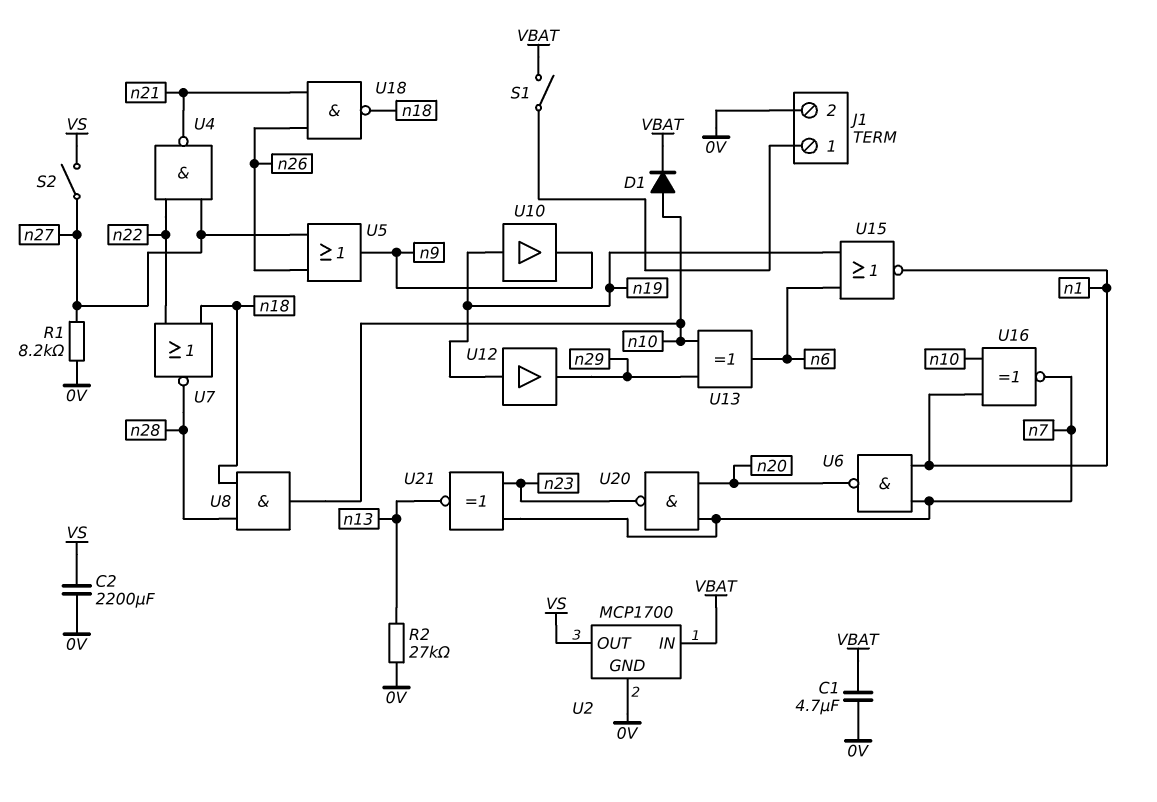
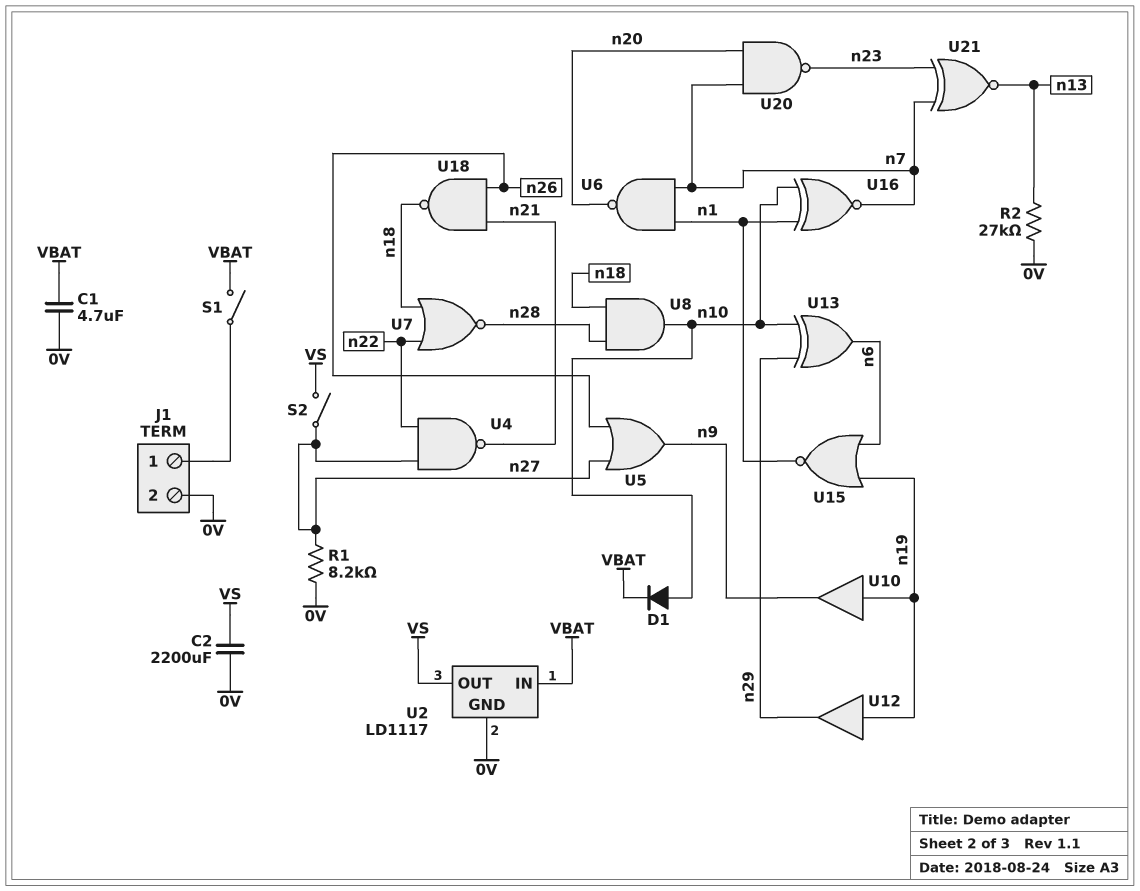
U2: MCP1700 -> LD1117

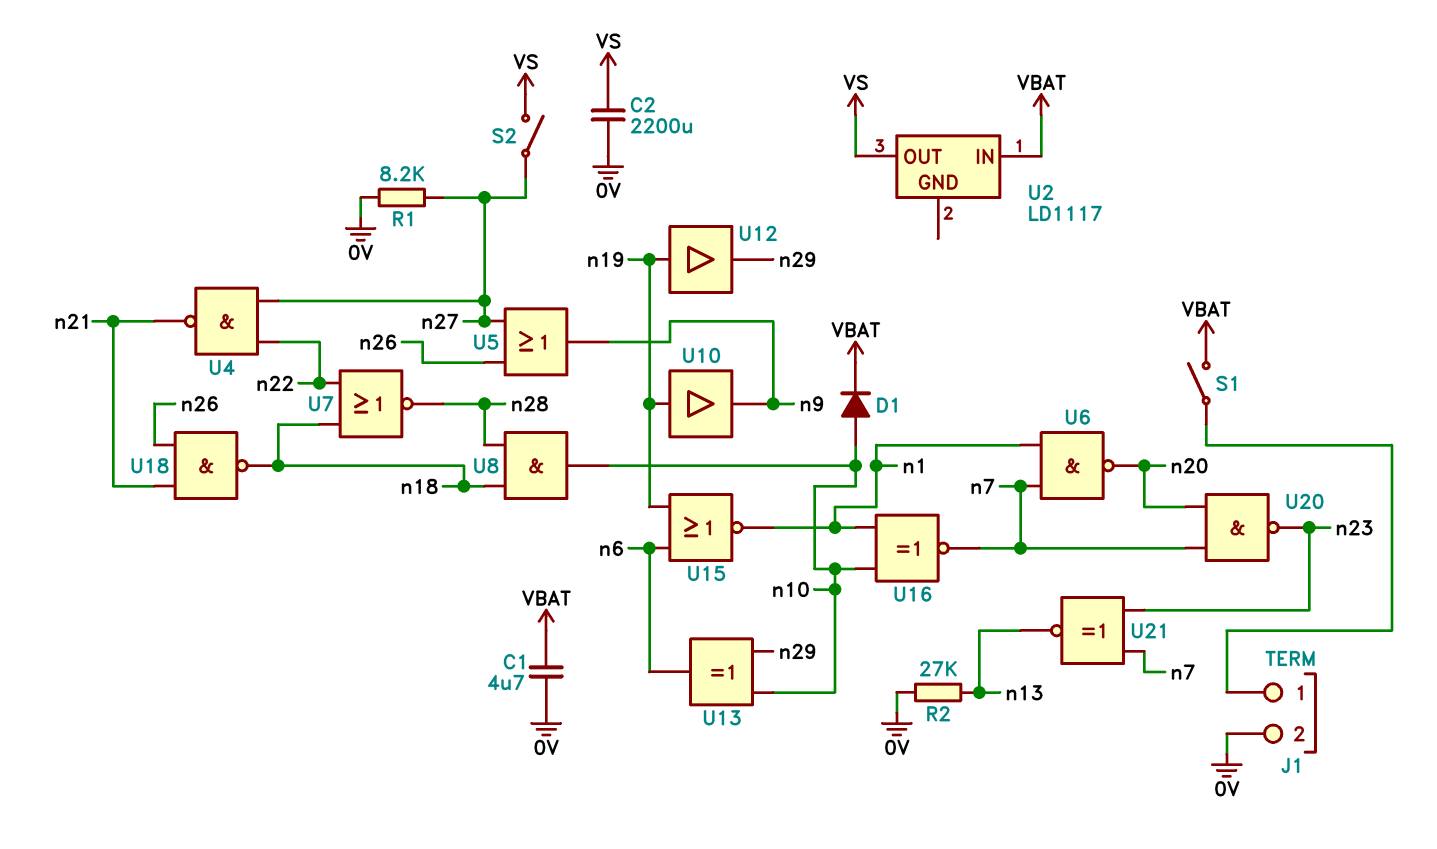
U2 pin GND: 0V -> none

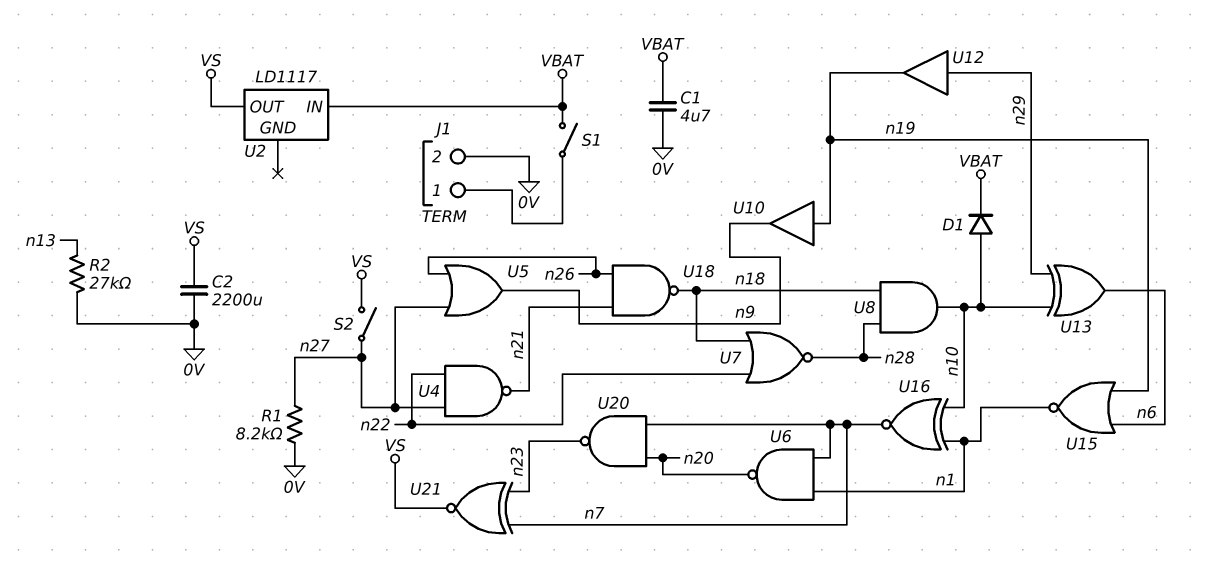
U12: buffer (in n19, out n29) -> buffer (in n29, out n19)
U21: XNOR (in n7, in n23, out n13) -> XNOR (in n7, in n23, out VS)

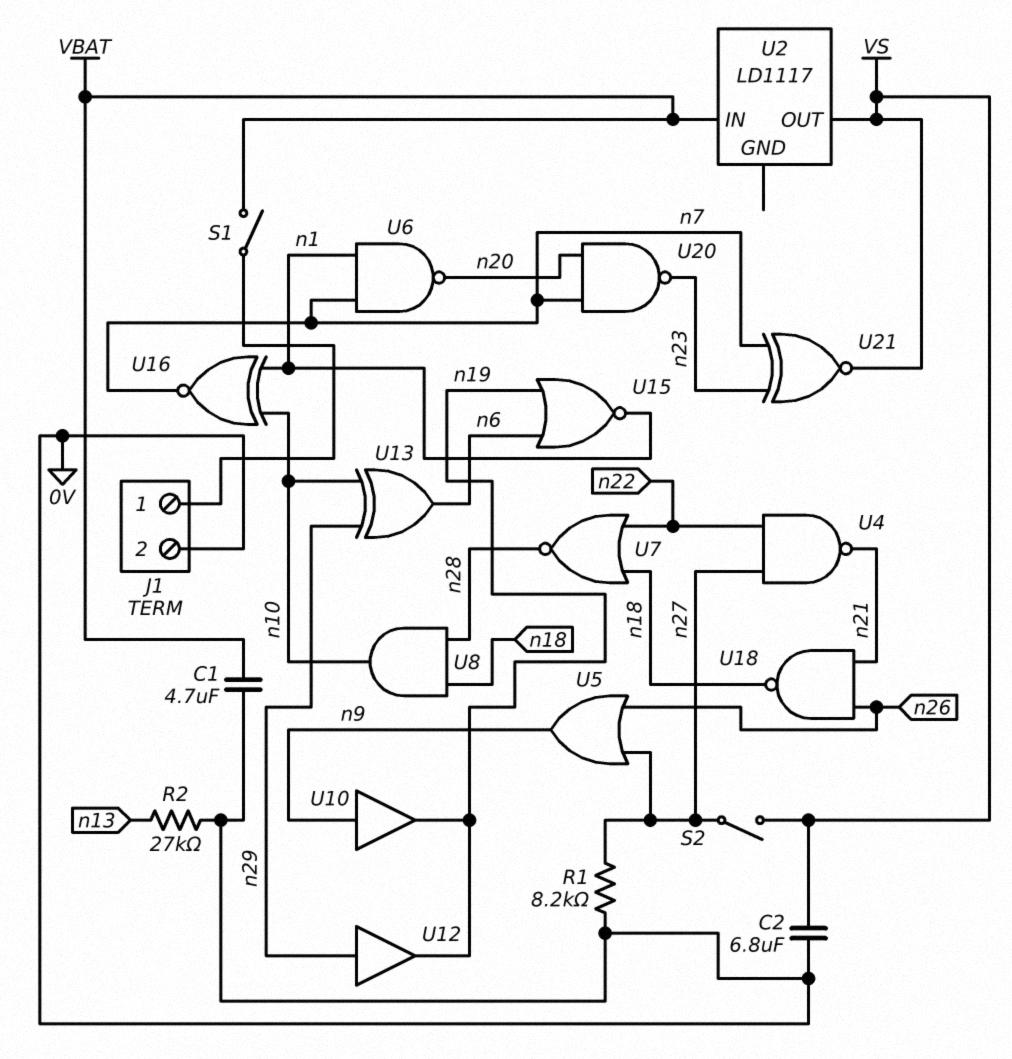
C2: 2200uF (0V, VS) -> 6.8uF (0V, VS)
D1: diode (A n10, K VBAT) -> none
U10: buffer (in n19, out n9) -> buffer (in n9, out n19)

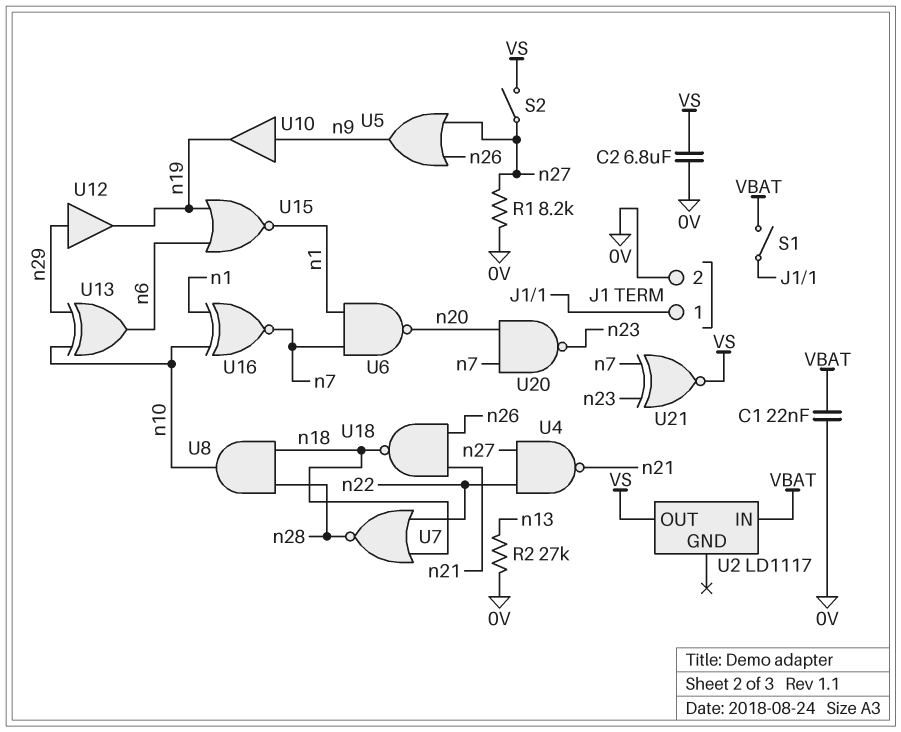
C1: 4.7uF (0V, VBAT) -> 22nF (0V, VBAT)

